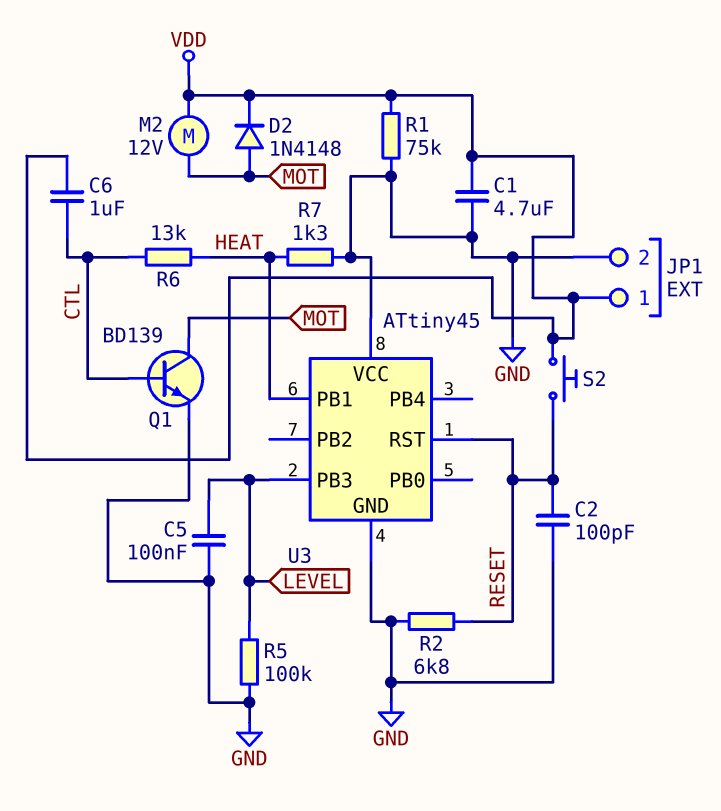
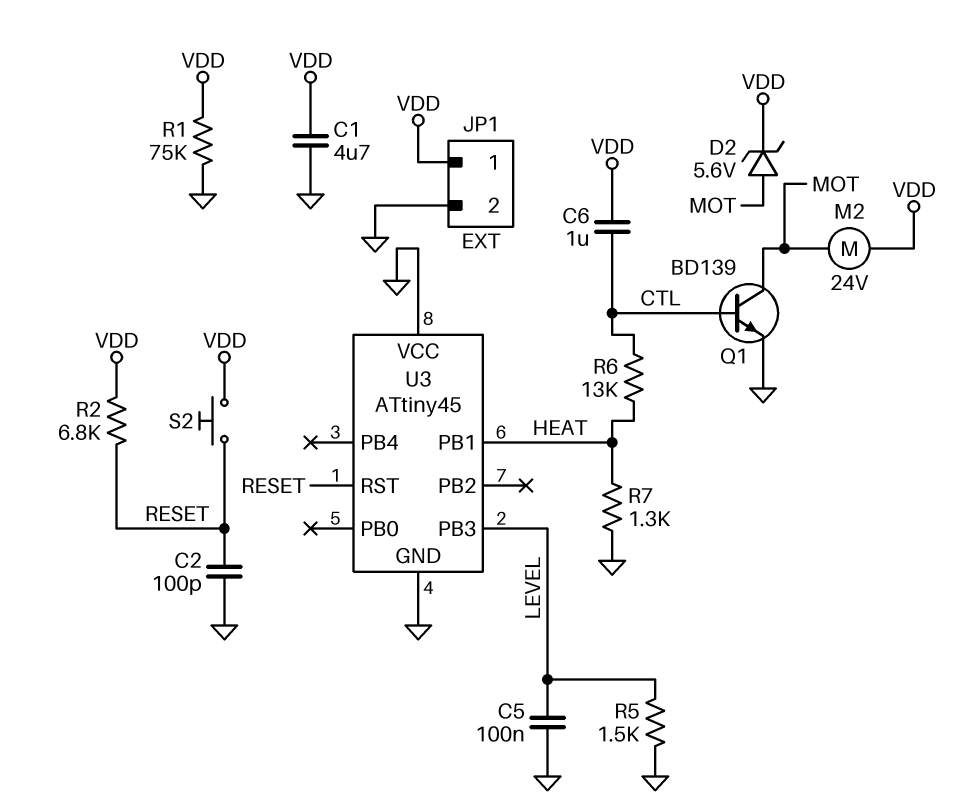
D2: diode 1N4148 (A MOT, K VDD) -> zener 5.6V (A MOT, K VDD)
M2: motor 12V (MOT, VDD) -> motor 24V (MOT, VDD)
R2: 6.8k (GND, RESET) -> 6.8k (RESET, VDD)
R5: 100k (GND, LEVEL) -> 1.5k (GND, LEVEL)

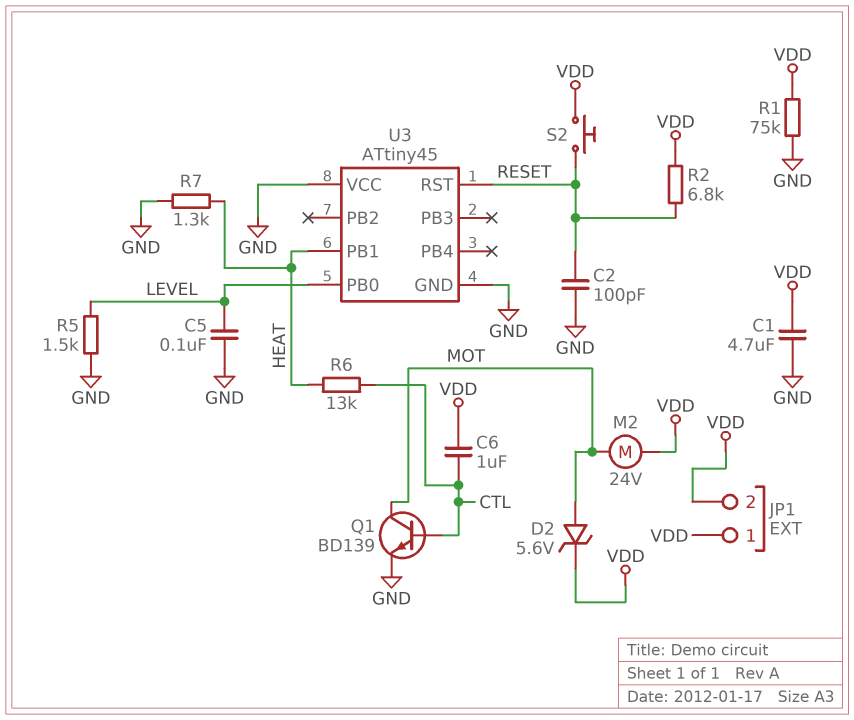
JP1 pin 2: GND -> VDD
U3 pin PB0: none -> LEVEL
U3 pin PB3: LEVEL -> none

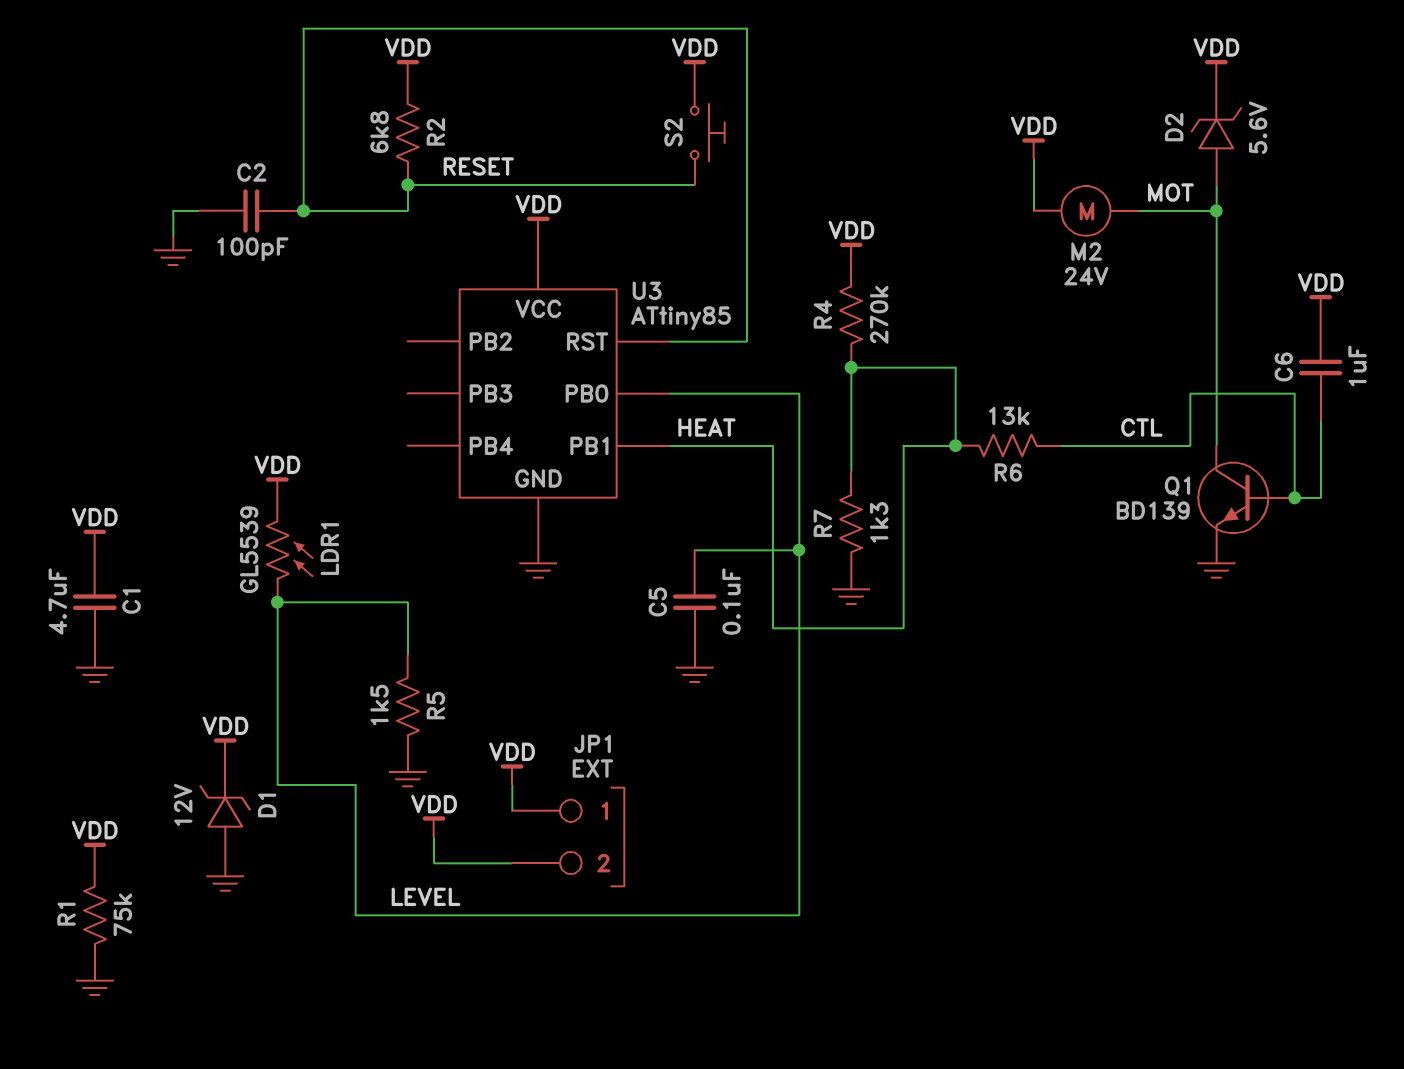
D1: none -> zener 12V (A GND, K VDD)
LDR1: none -> GL5539 (LEVEL, VDD)
R4: none -> 270k (HEAT, VDD)
U3: ATtiny45 -> ATtiny85
U3 pin VCC: GND -> VDD

